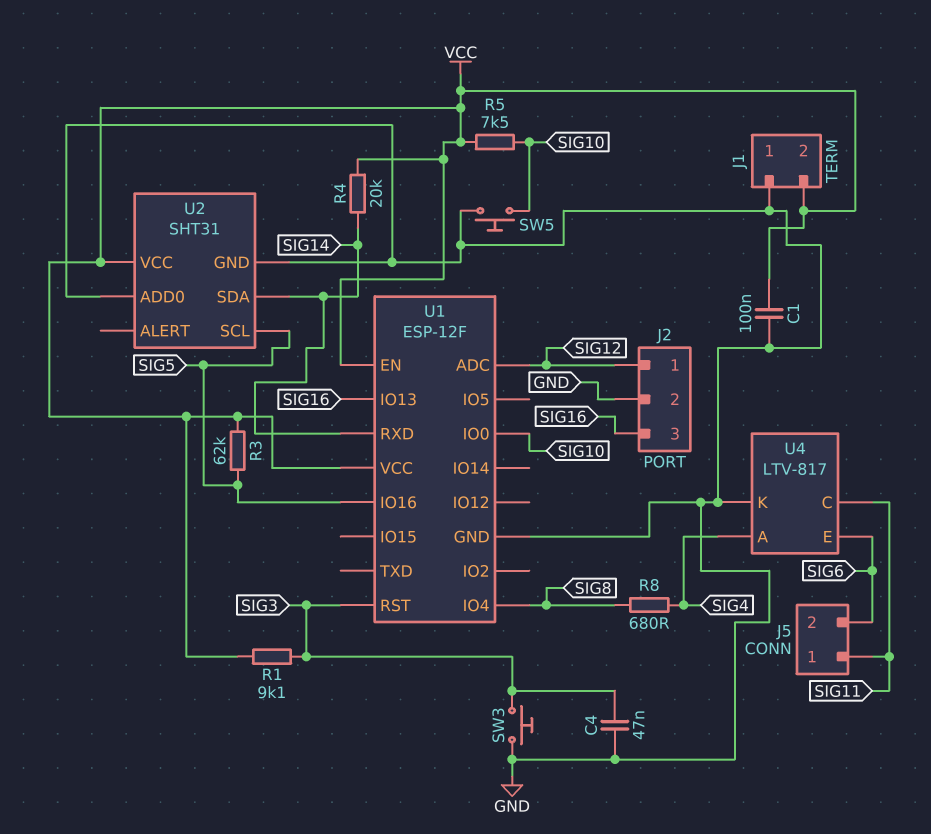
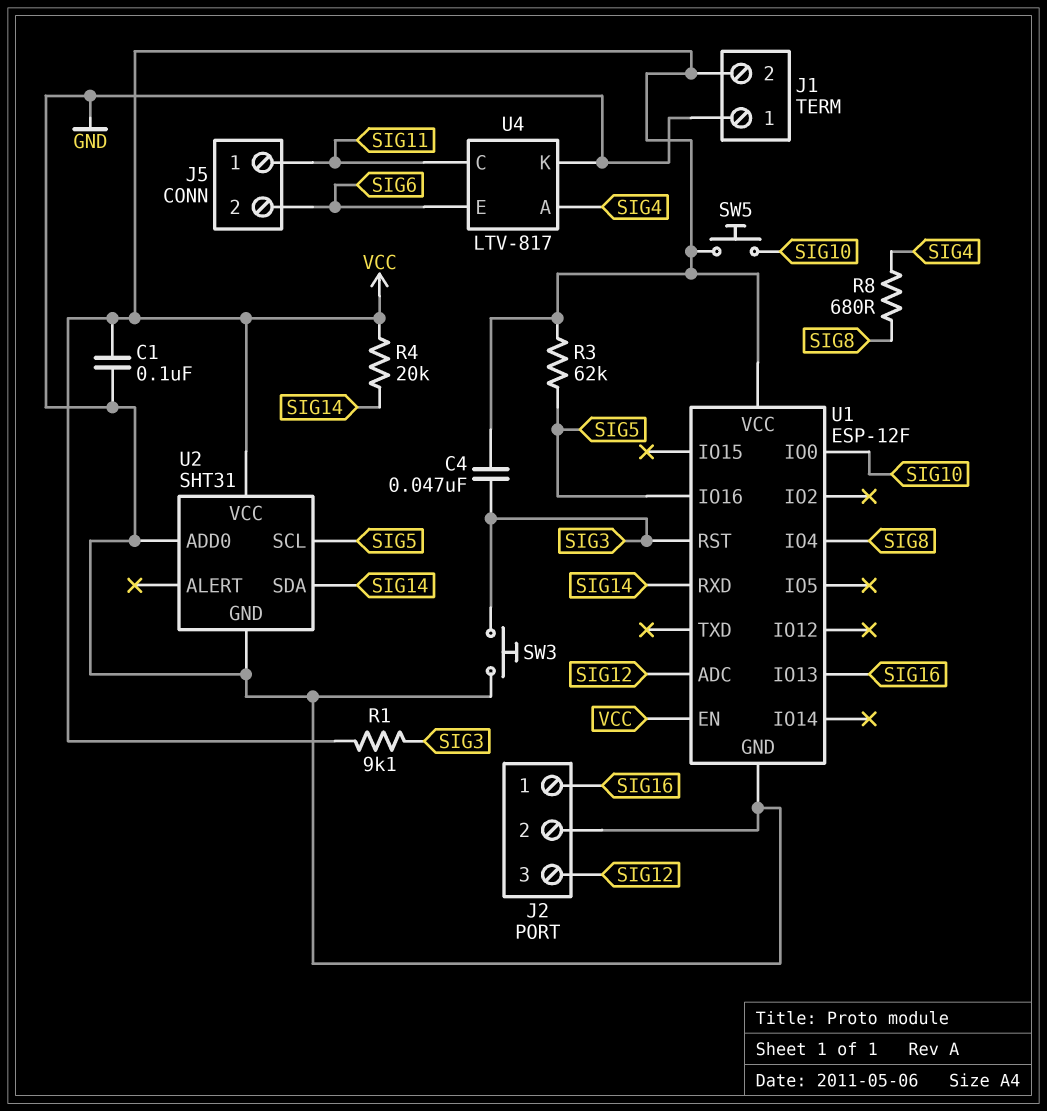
C4: 47nF (GND, SIG3) -> 47nF (SIG3, VCC)
J2 pin 1: SIG12 -> SIG16
J2 pin 3: SIG16 -> SIG12
R5: 7.5k (SIG10, VCC) -> none
SW5: button (GND, SIG10) -> button (SIG10, VCC)

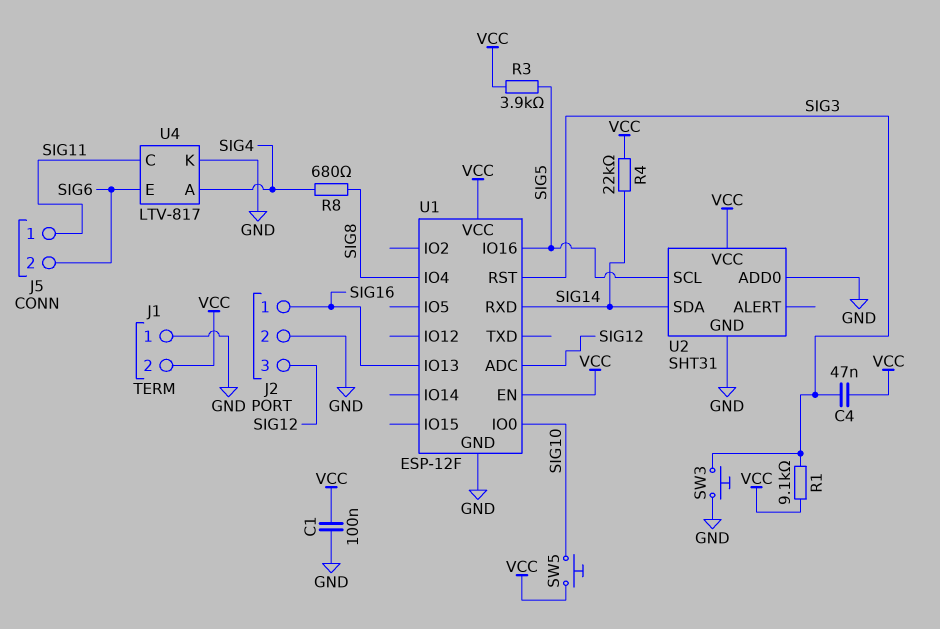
R3: 62k (SIG5, VCC) -> 3.9k (SIG5, VCC)
R4: 20k (SIG14, VCC) -> 22k (SIG14, VCC)

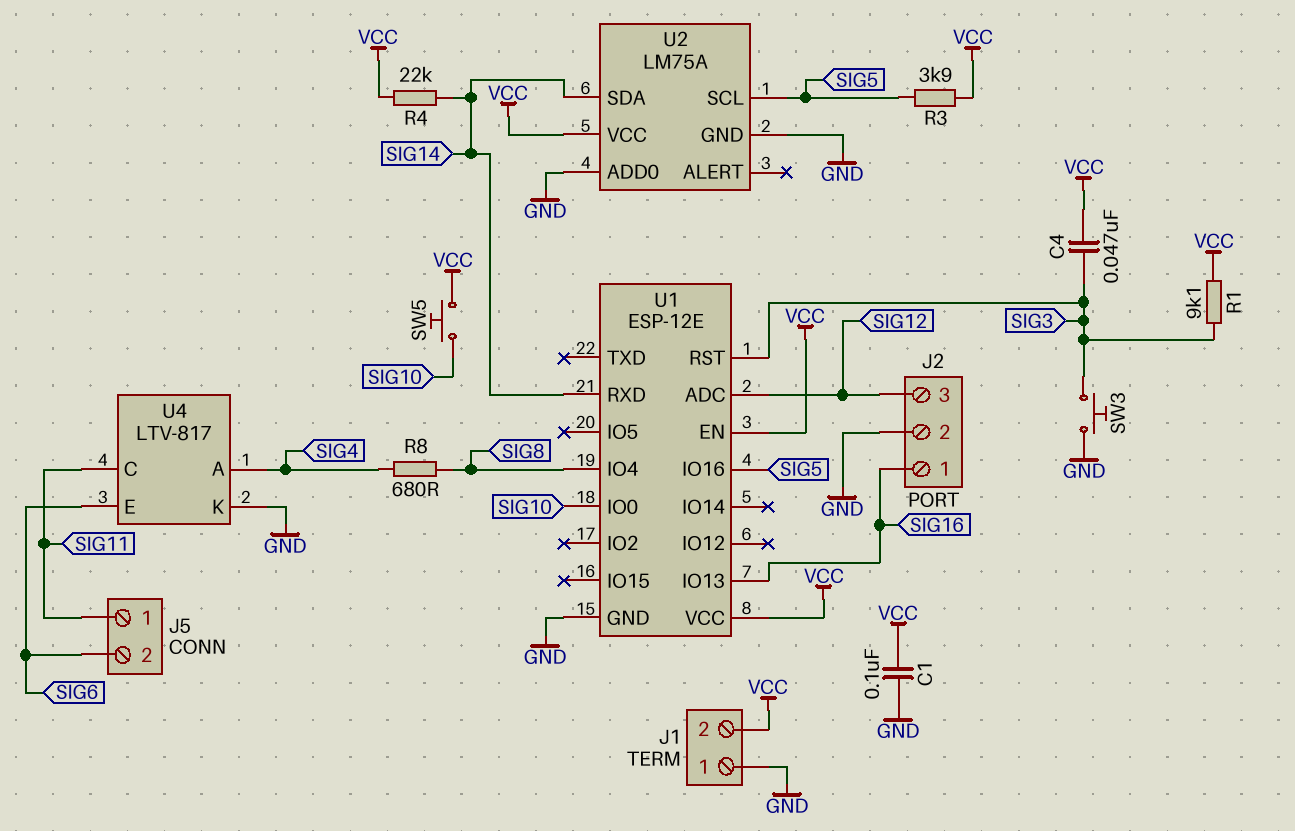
U1: ESP-12F -> ESP-12E
U2: SHT31 -> LM75A

